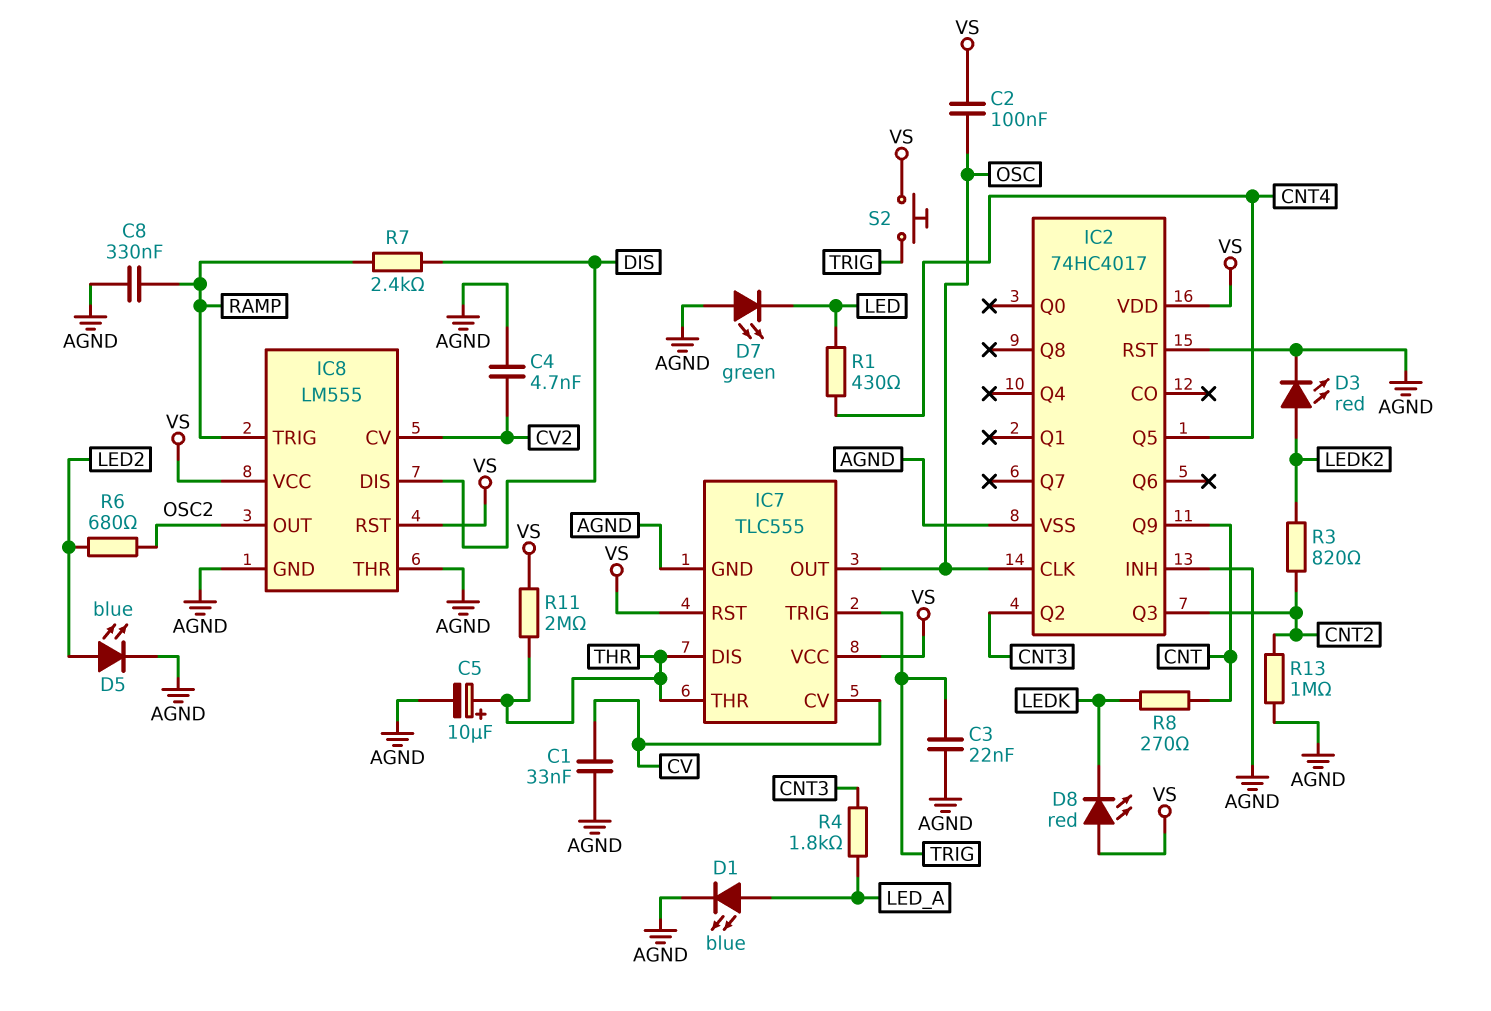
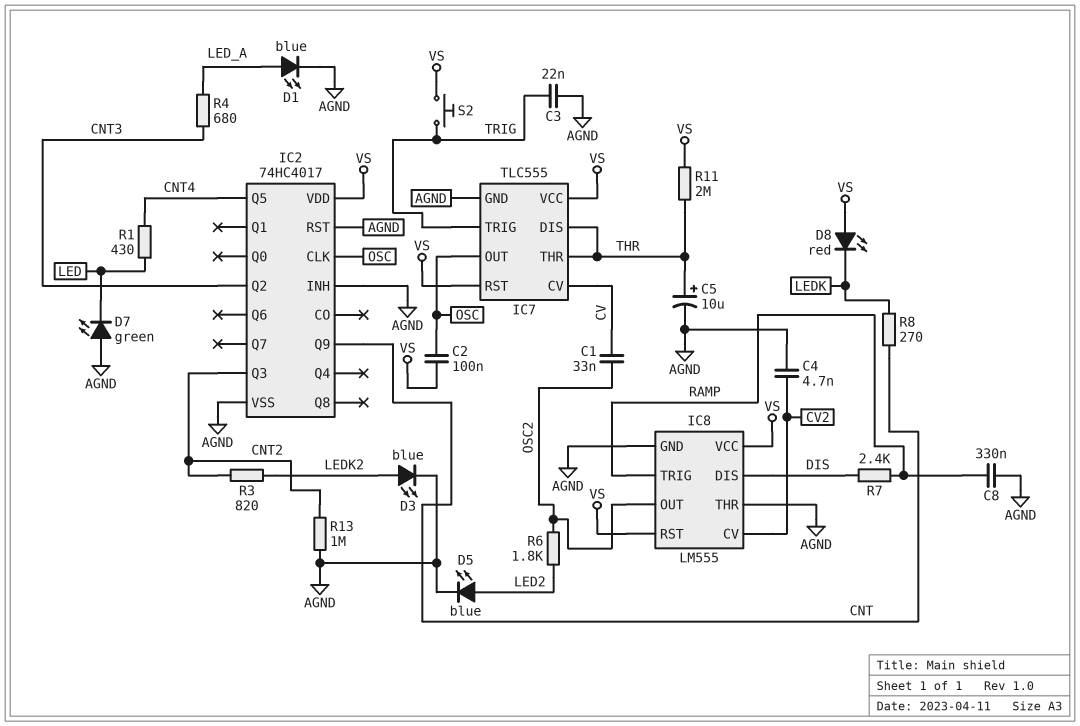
C1: 33nF (AGND, CV) -> 33nF (CV, OSC2)
D3: LED red (A LEDK2, K AGND) -> LED blue (A LEDK2, K AGND)
R4: 1.8k (CNT3, LED_A) -> 680 (CNT3, LED_A)
R6: 680 (LED2, OSC2) -> 1.8k (LED2, OSC2)

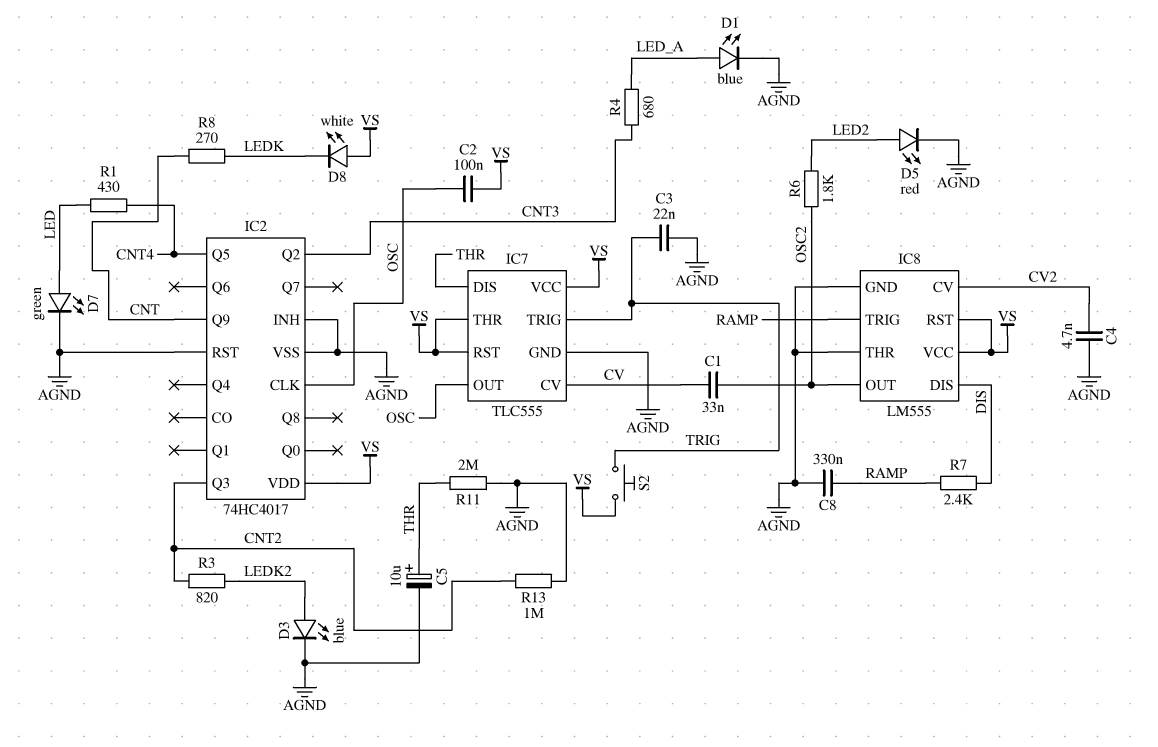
D5: LED blue (A LED2, K AGND) -> LED red (A LED2, K AGND)
D7: LED green (A AGND, K LED) -> LED green (A LED, K AGND)
D8: LED red (A VS, K LEDK) -> LED white (A VS, K LEDK)
IC7 pin THR: THR -> VS
R11: 2M (THR, VS) -> 2M (AGND, THR)

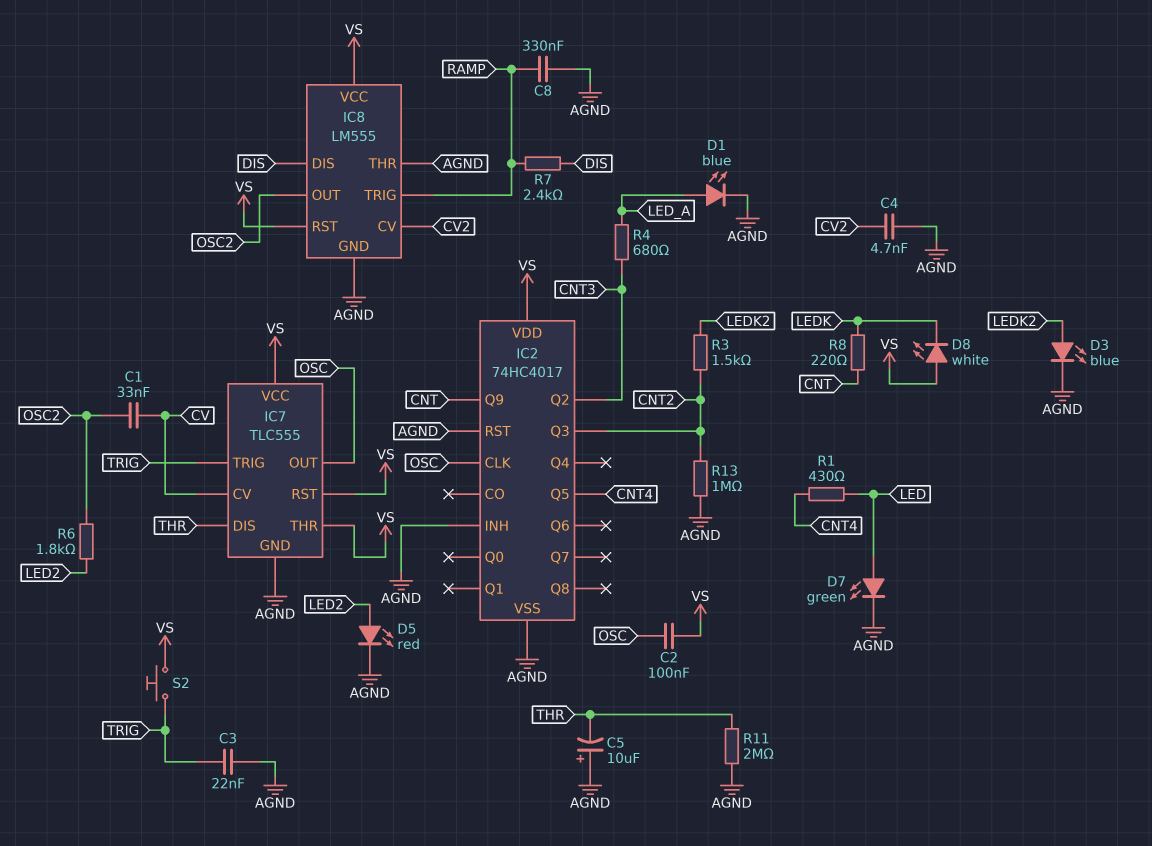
C5: 10uF (plus THR, minus AGND) -> 10uF (plus AGND, minus THR)
R3: 820 (CNT2, LEDK2) -> 1.5k (CNT2, LEDK2)
R8: 270 (CNT, LEDK) -> 220 (CNT, LEDK)

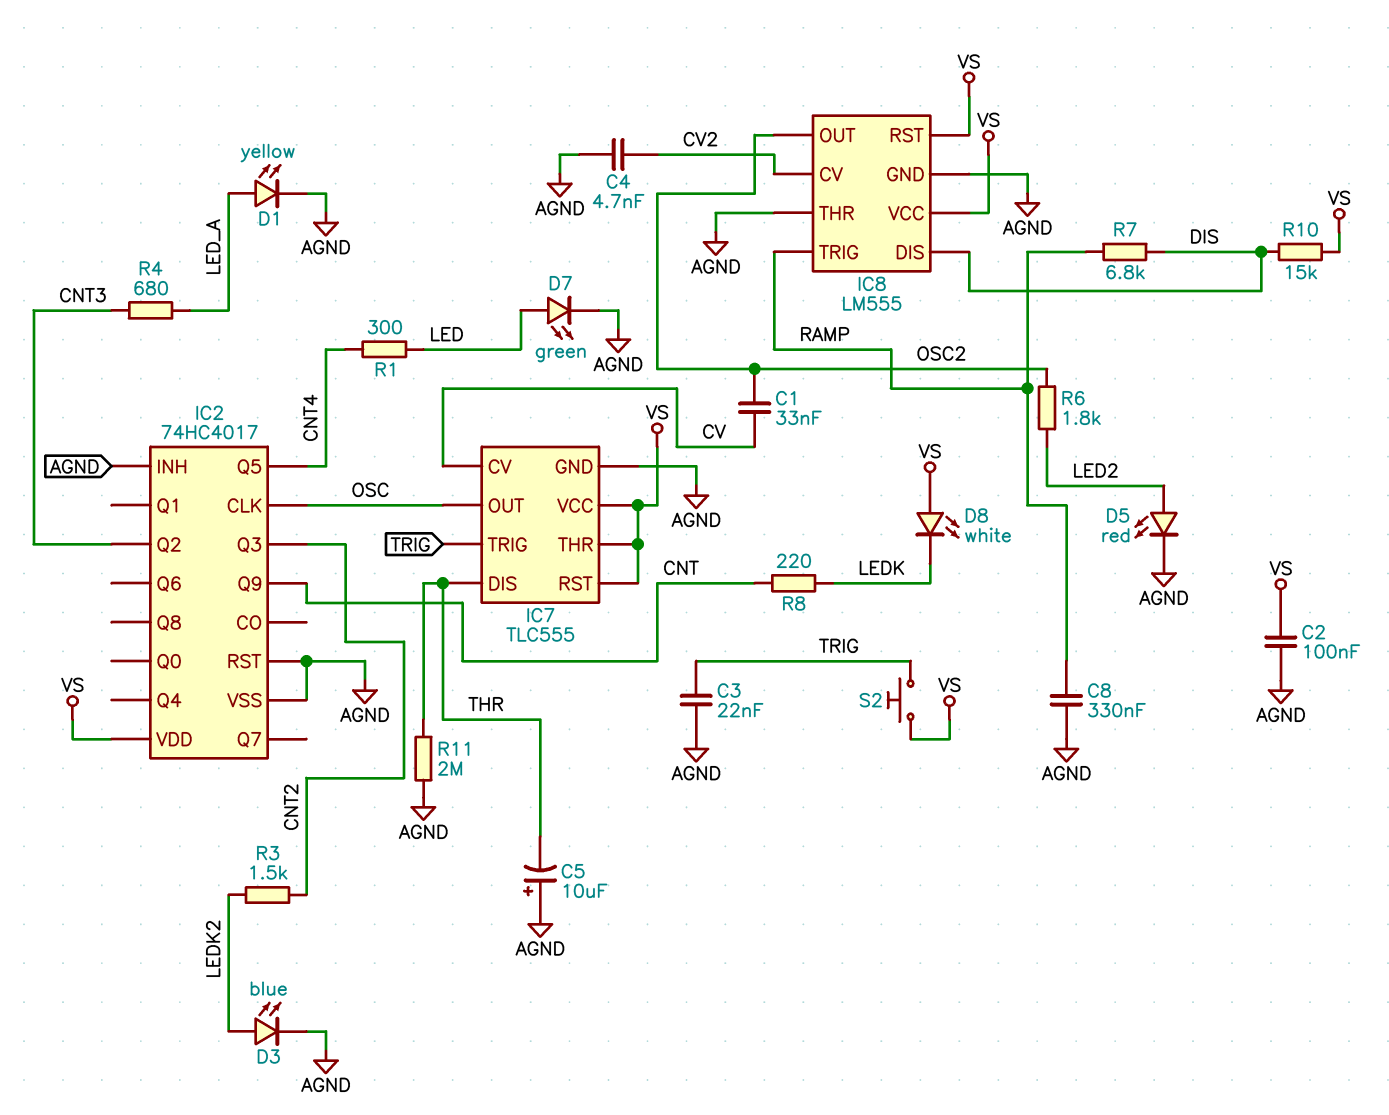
C2: 100nF (OSC, VS) -> 100nF (AGND, VS)
D1: LED blue (A LED_A, K AGND) -> LED yellow (A LED_A, K AGND)
R1: 430 (CNT4, LED) -> 300 (CNT4, LED)
R7: 2.4k (DIS, RAMP) -> 6.8k (DIS, RAMP)
R10: none -> 15k (DIS, VS)
R13: 1M (AGND, CNT2) -> none

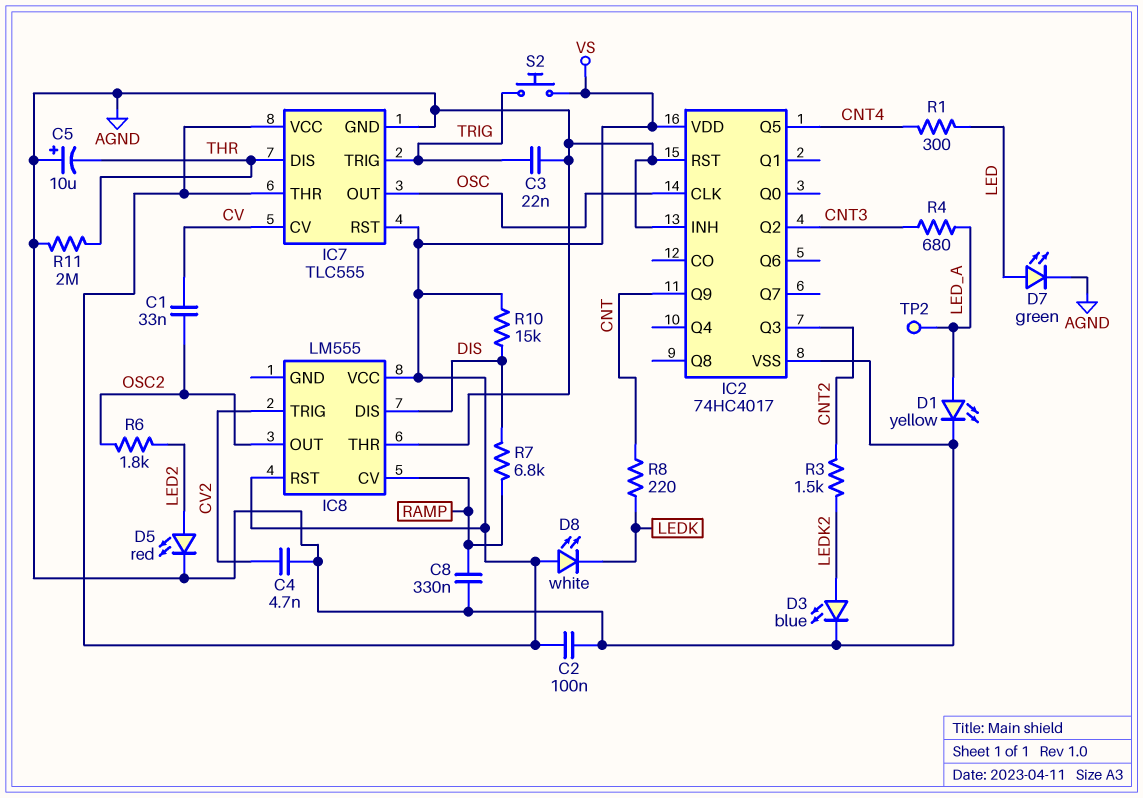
IC8 pin CV: CV2 -> RAMP
IC8 pin GND: AGND -> none
IC8 pin TRIG: RAMP -> CV2
TP2: none -> test point (LED_A)

